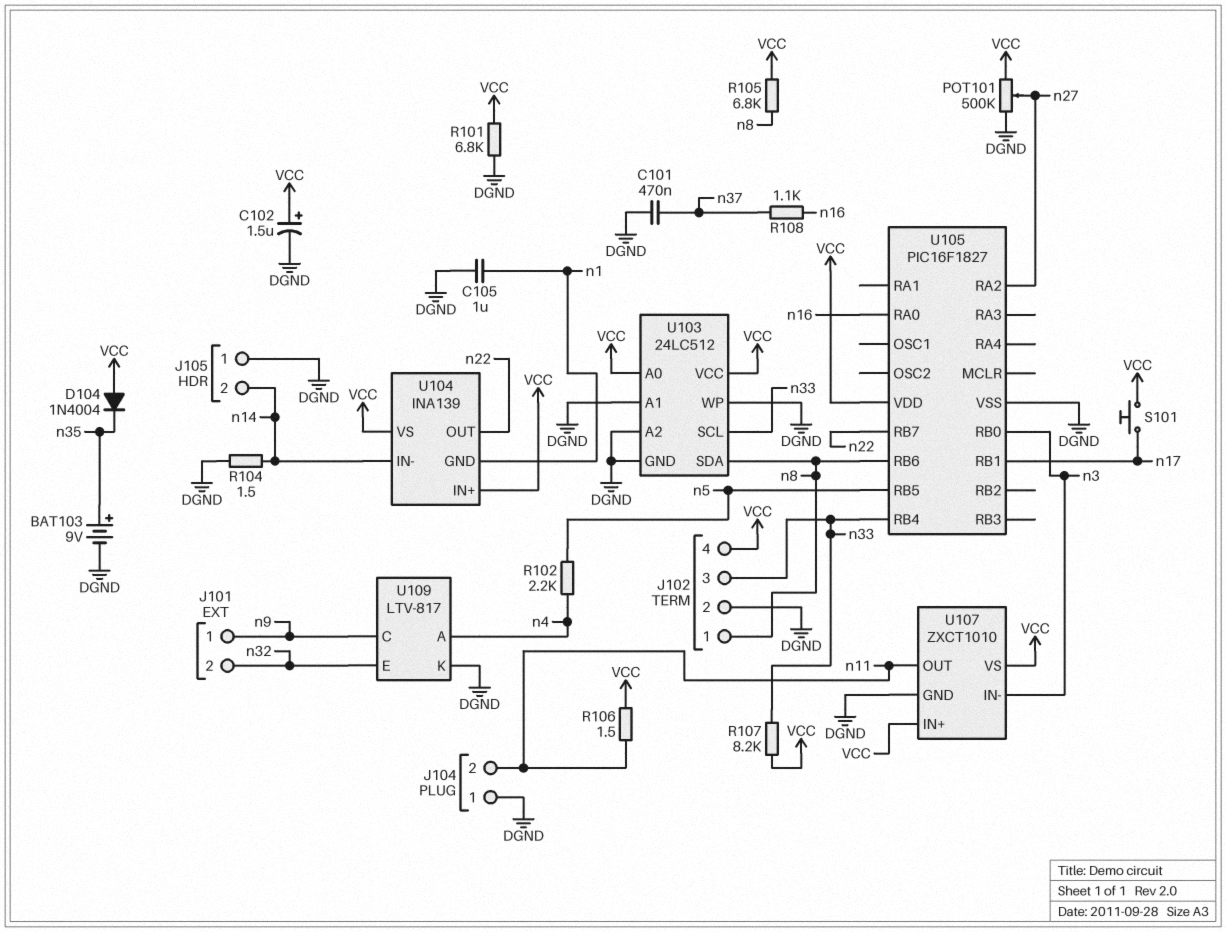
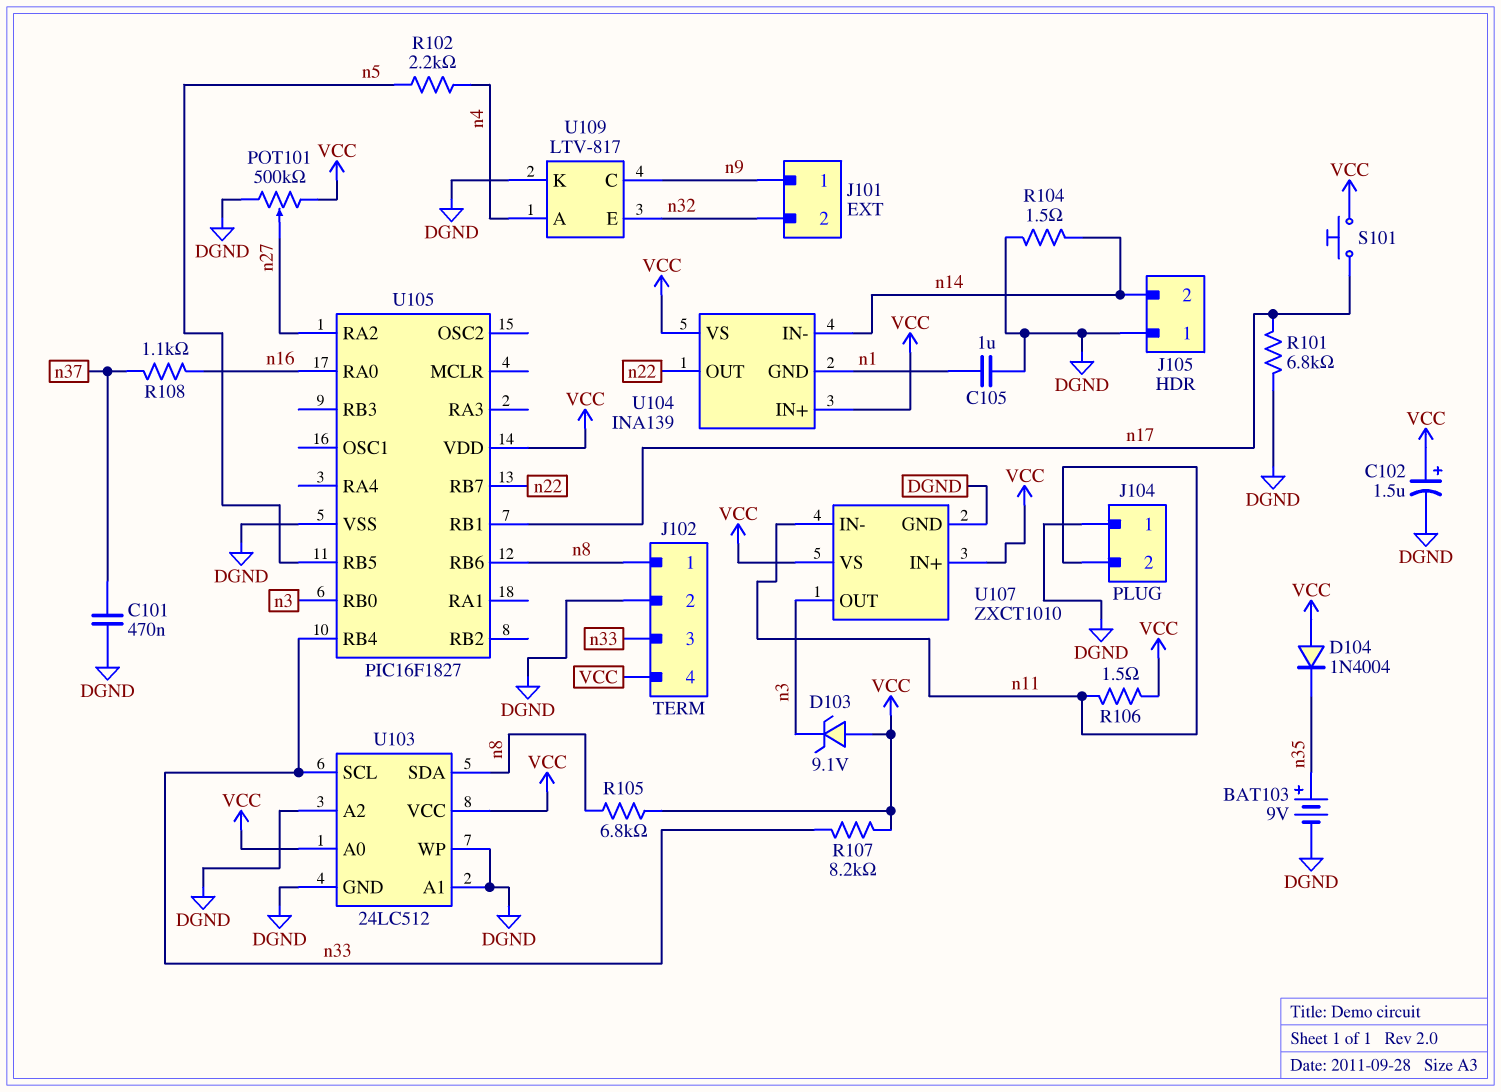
D103: none -> zener 9.1V (A VCC, K n3)
R101: 6.8k (DGND, VCC) -> 6.8k (DGND, n17)
U107 pin IN-: n3 -> n11
U107 pin OUT: n11 -> n3

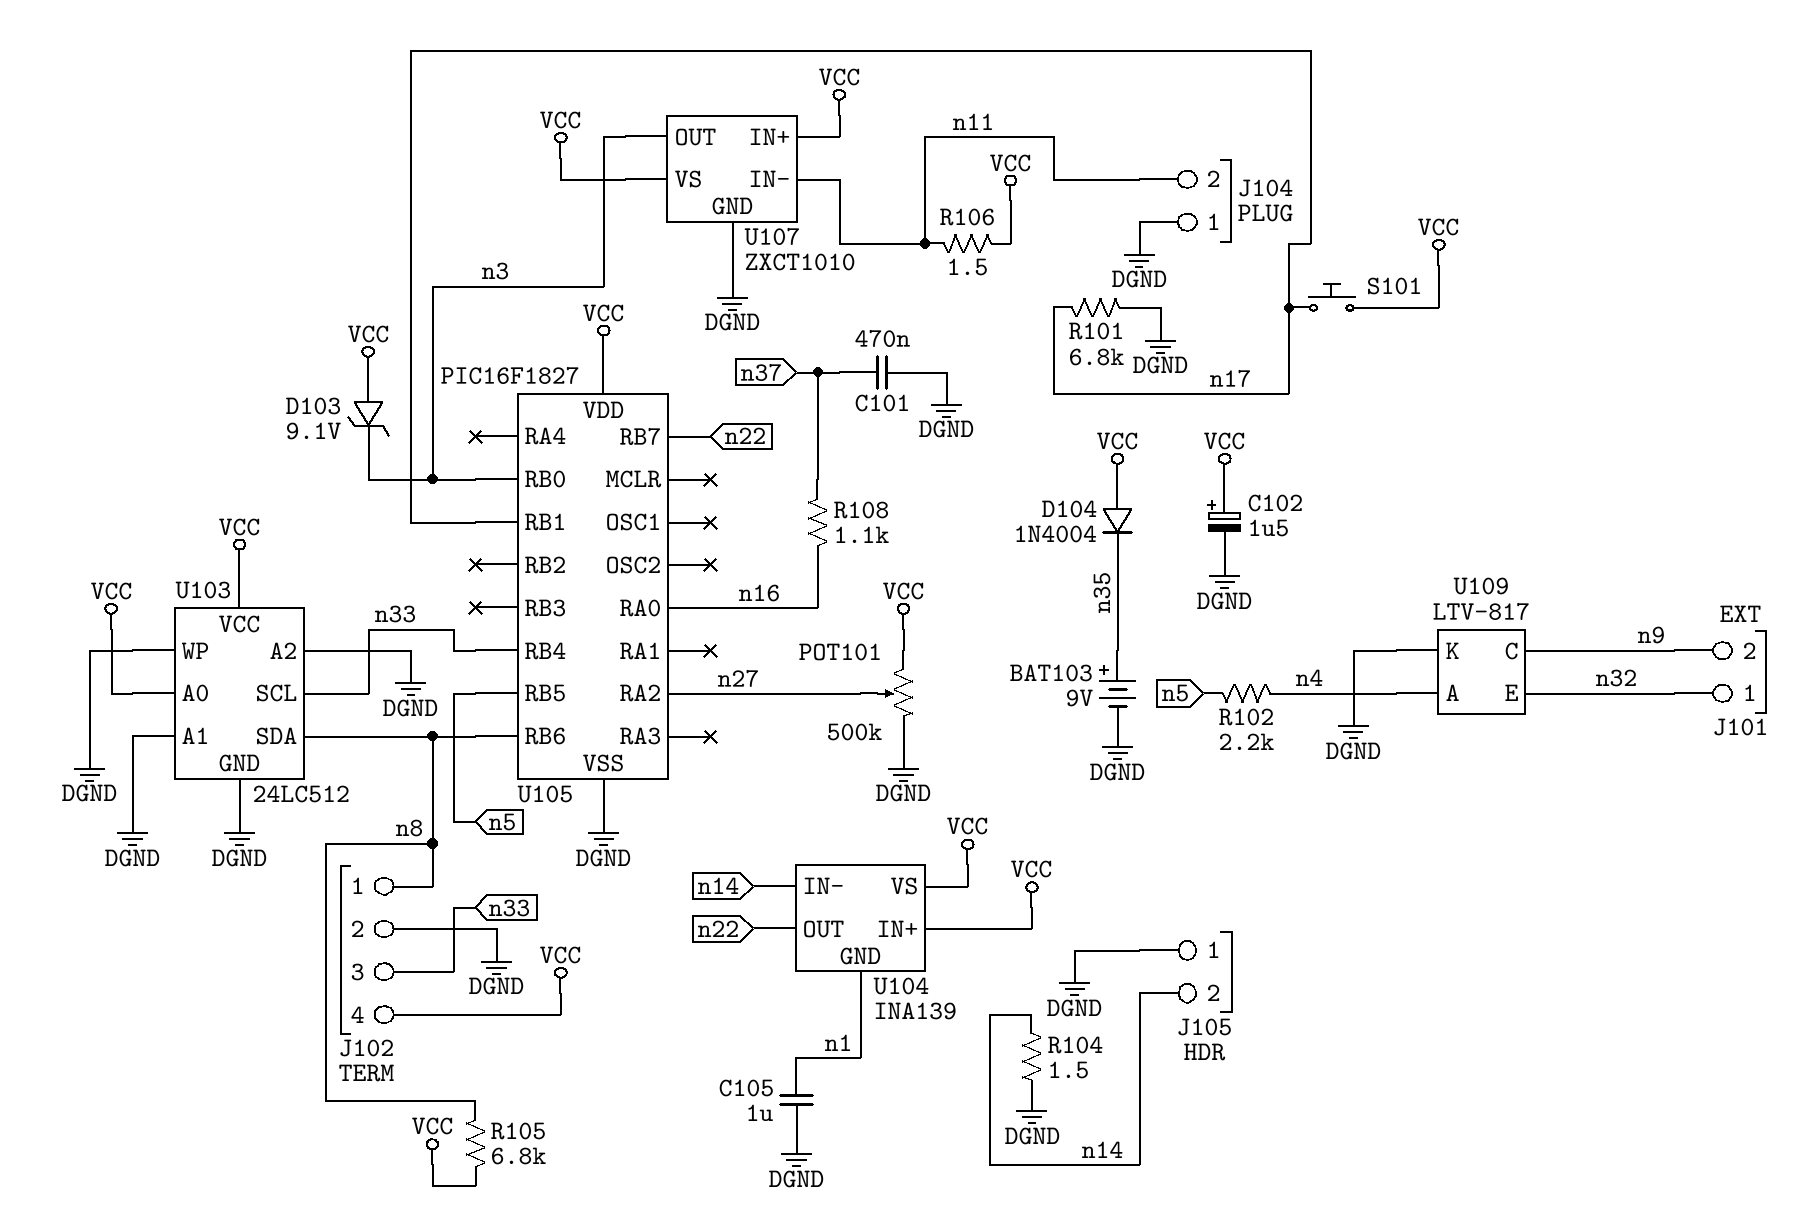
J101 pin 1: n9 -> n32
J101 pin 2: n32 -> n9
R107: 8.2k (VCC, n33) -> none

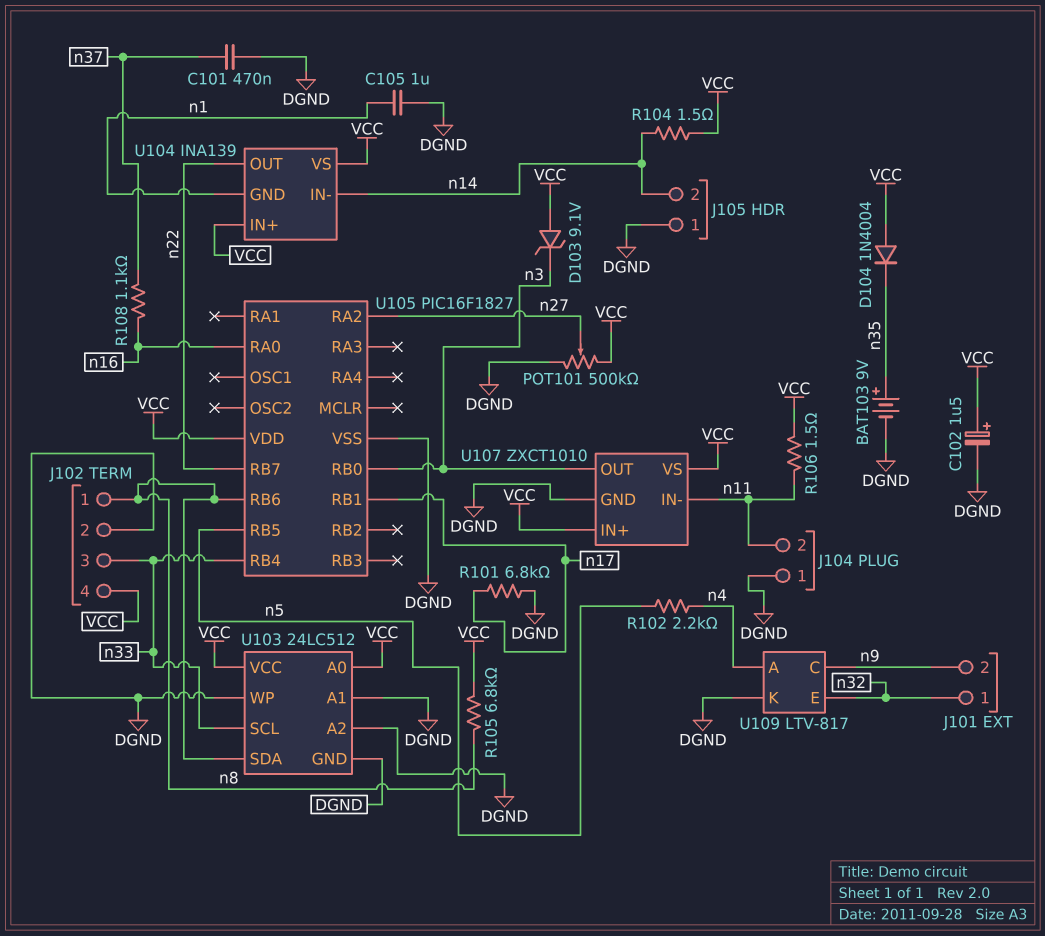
R104: 1.5 (DGND, n14) -> 1.5 (VCC, n14)
S101: button (VCC, n17) -> none

